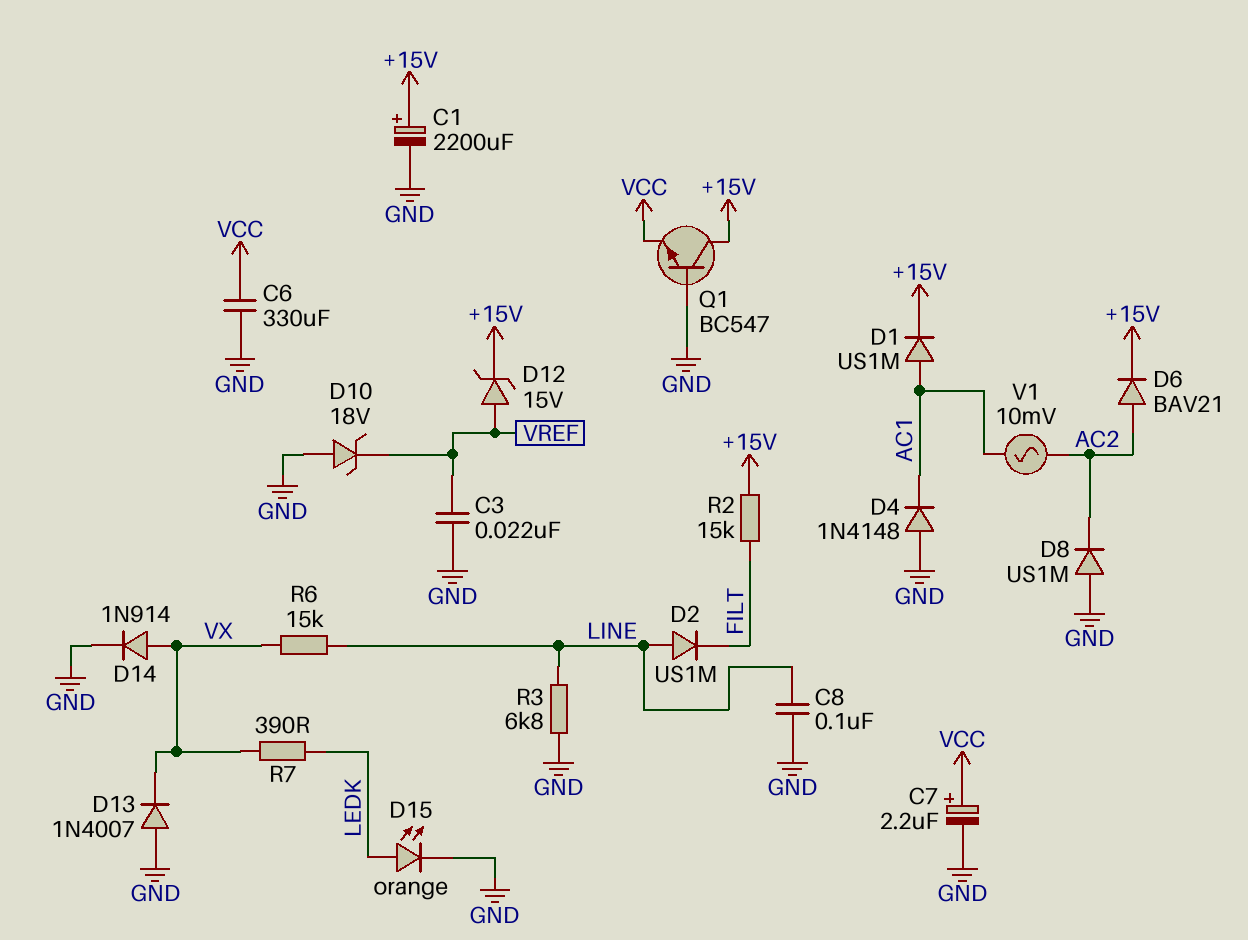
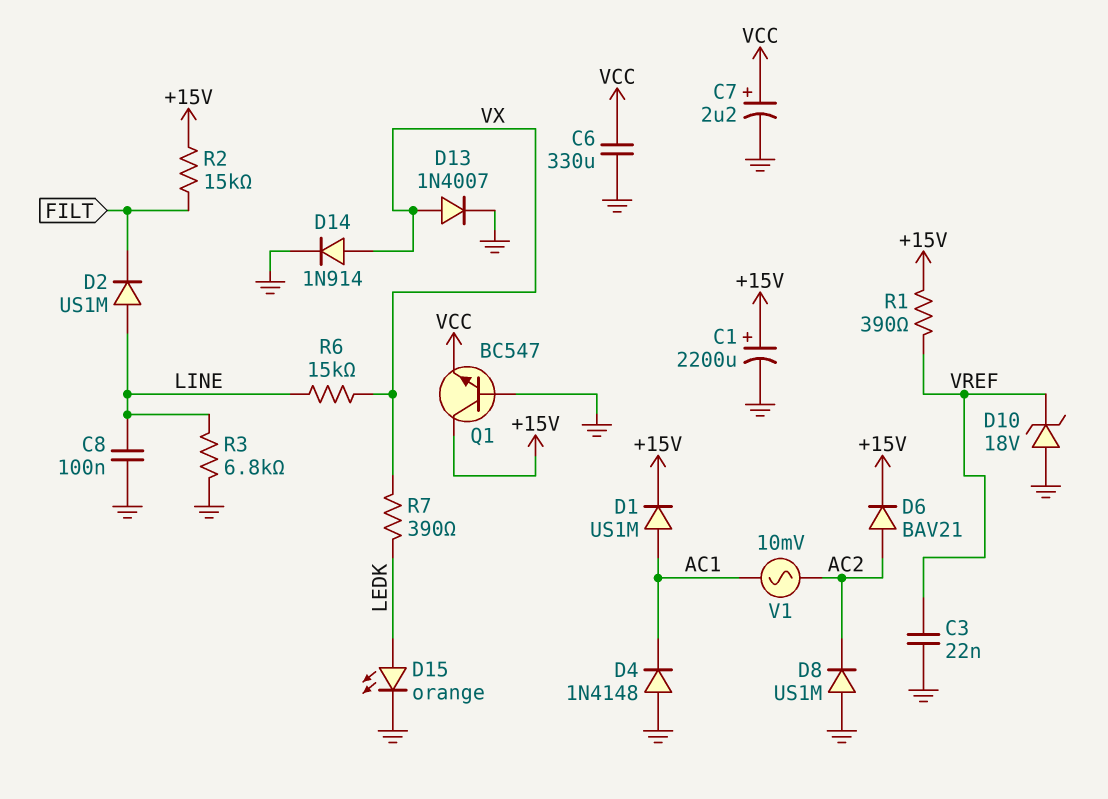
D12: zener 15V (A VREF, K +15V) -> none
D13: diode 1N4007 (A GND, K VX) -> diode 1N4007 (A VX, K GND)
R1: none -> 390 (+15V, VREF)

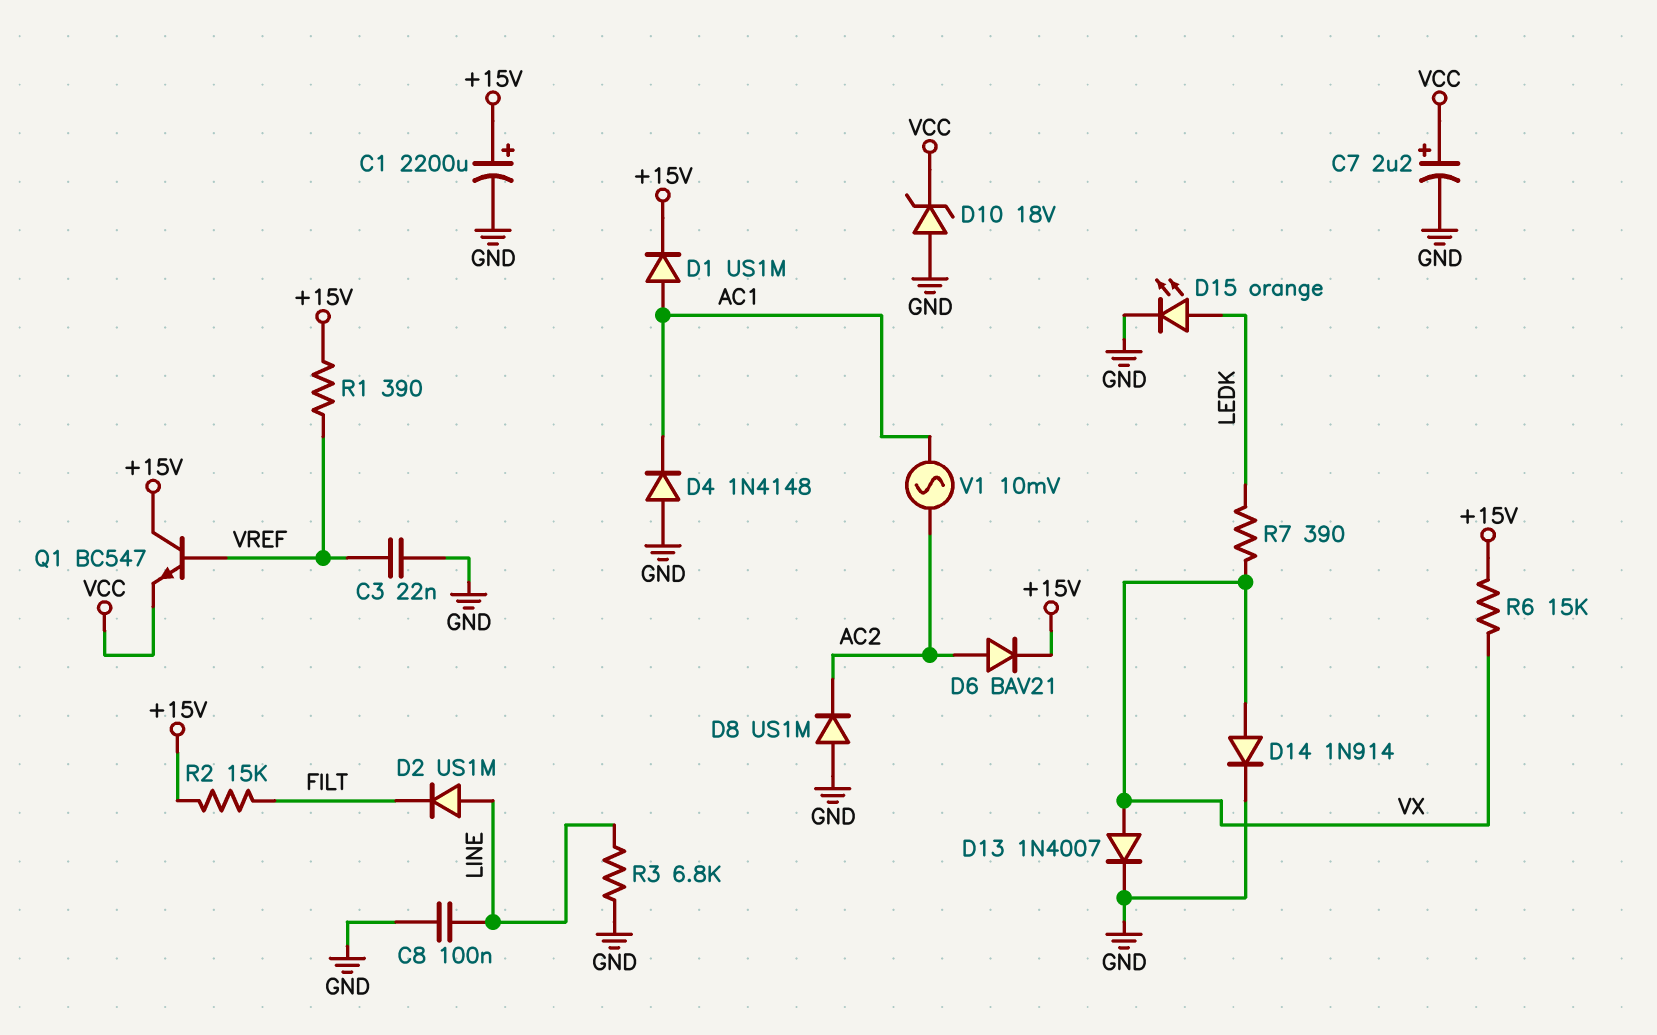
C6: 330uF (GND, VCC) -> none
D10: zener 18V (A GND, K VREF) -> zener 18V (A GND, K VCC)
Q1: NPN BC547 (B GND, C +15V, E VCC) -> NPN BC547 (B VREF, C +15V, E VCC)
R6: 15k (LINE, VX) -> 15k (+15V, VX)

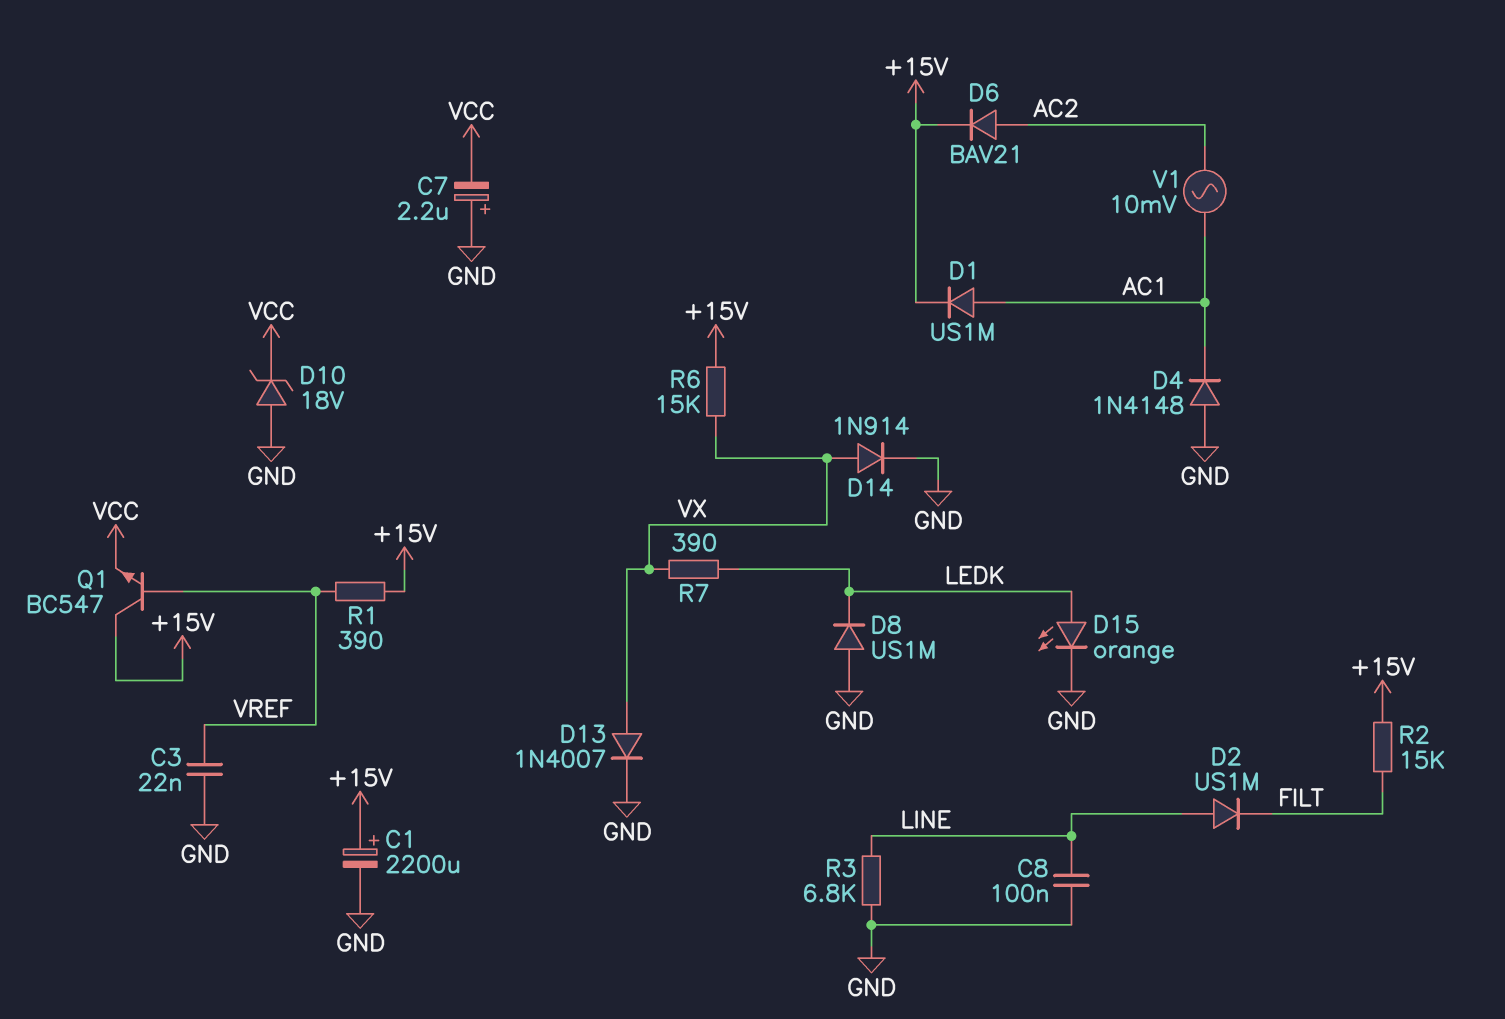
C7: 2.2uF (plus VCC, minus GND) -> 2.2uF (plus GND, minus VCC)
D8: diode US1M (A GND, K AC2) -> diode US1M (A GND, K LEDK)

